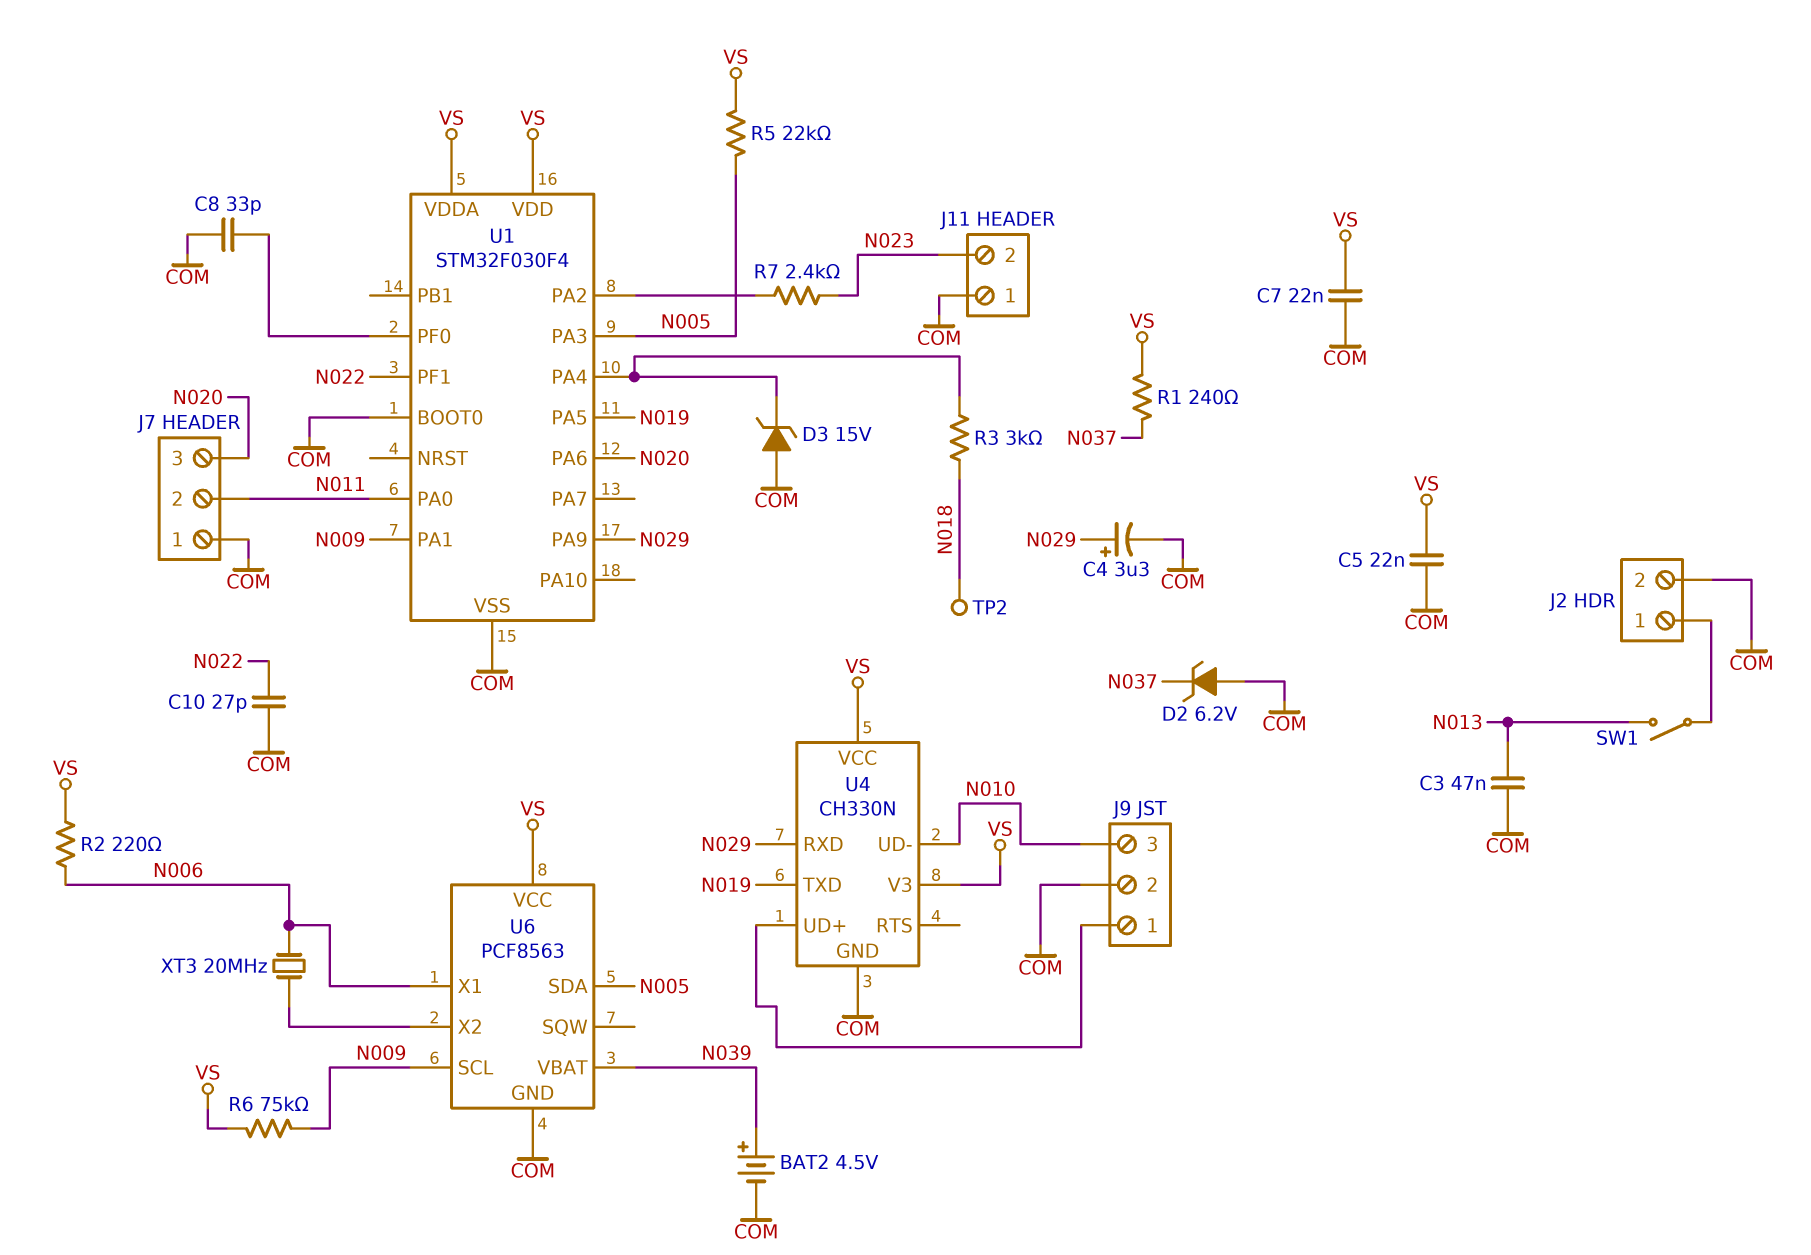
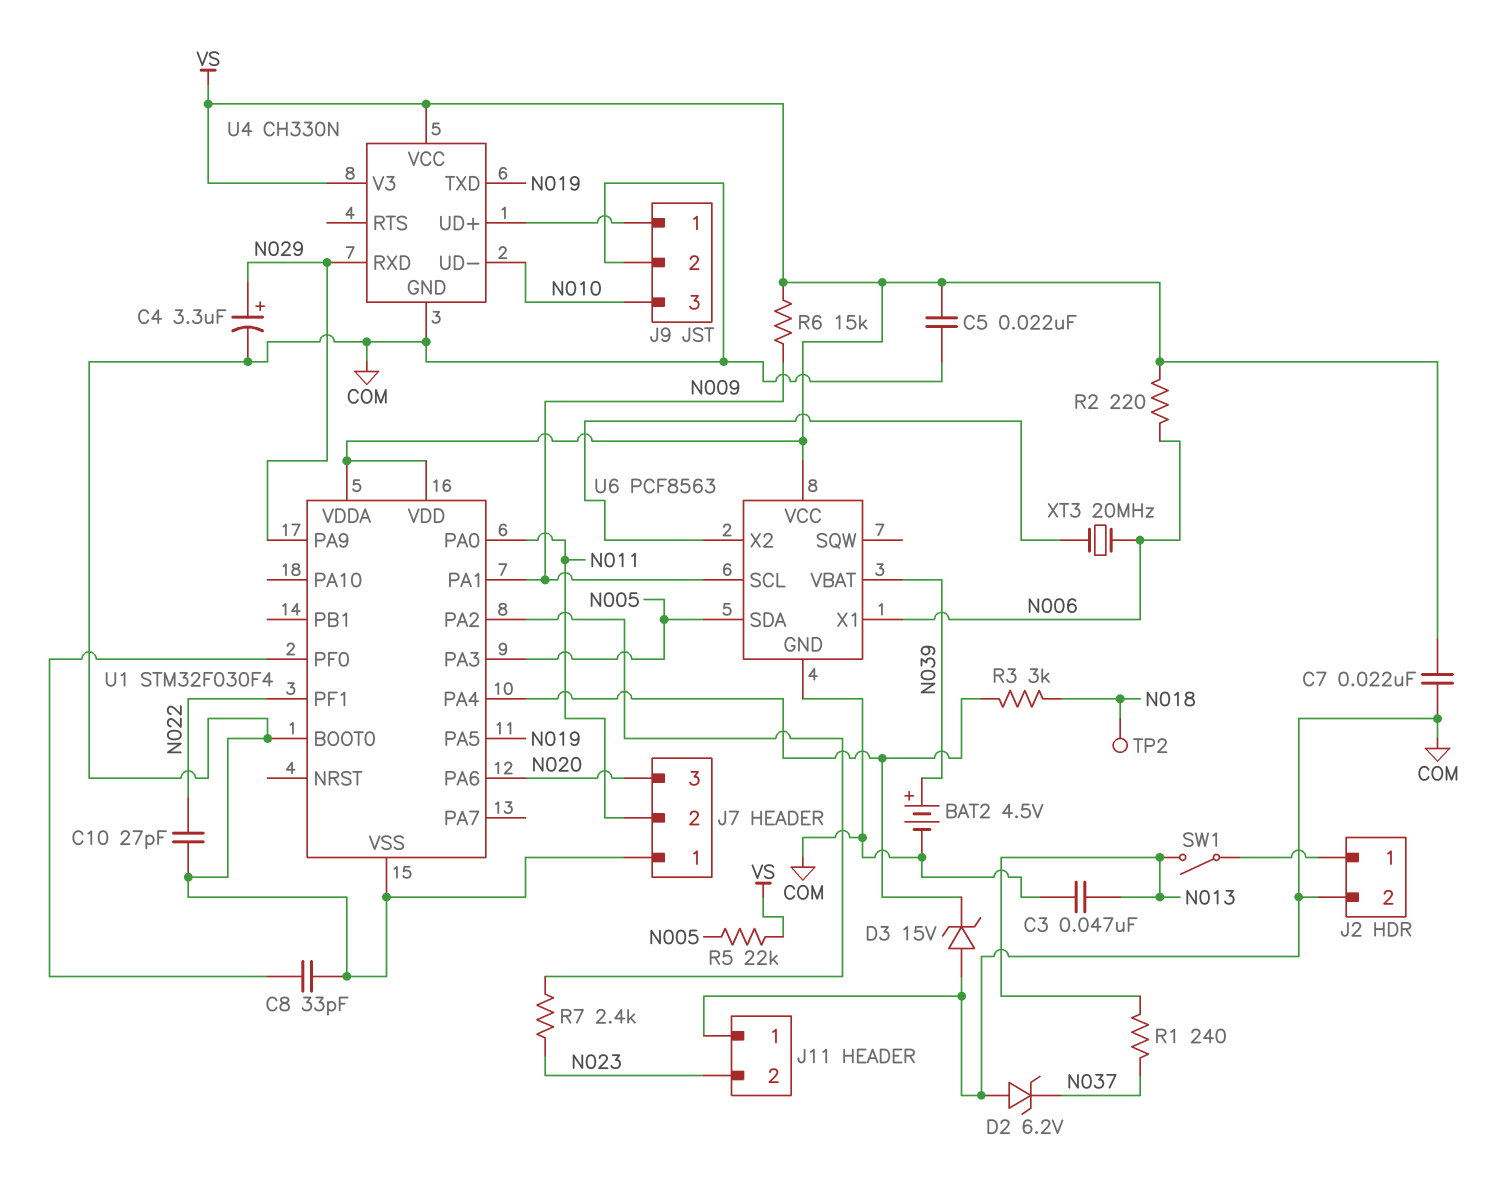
R1: 240 (N037, VS) -> 240 (N013, N037)
R6: 75k (N009, VS) -> 15k (N009, VS)

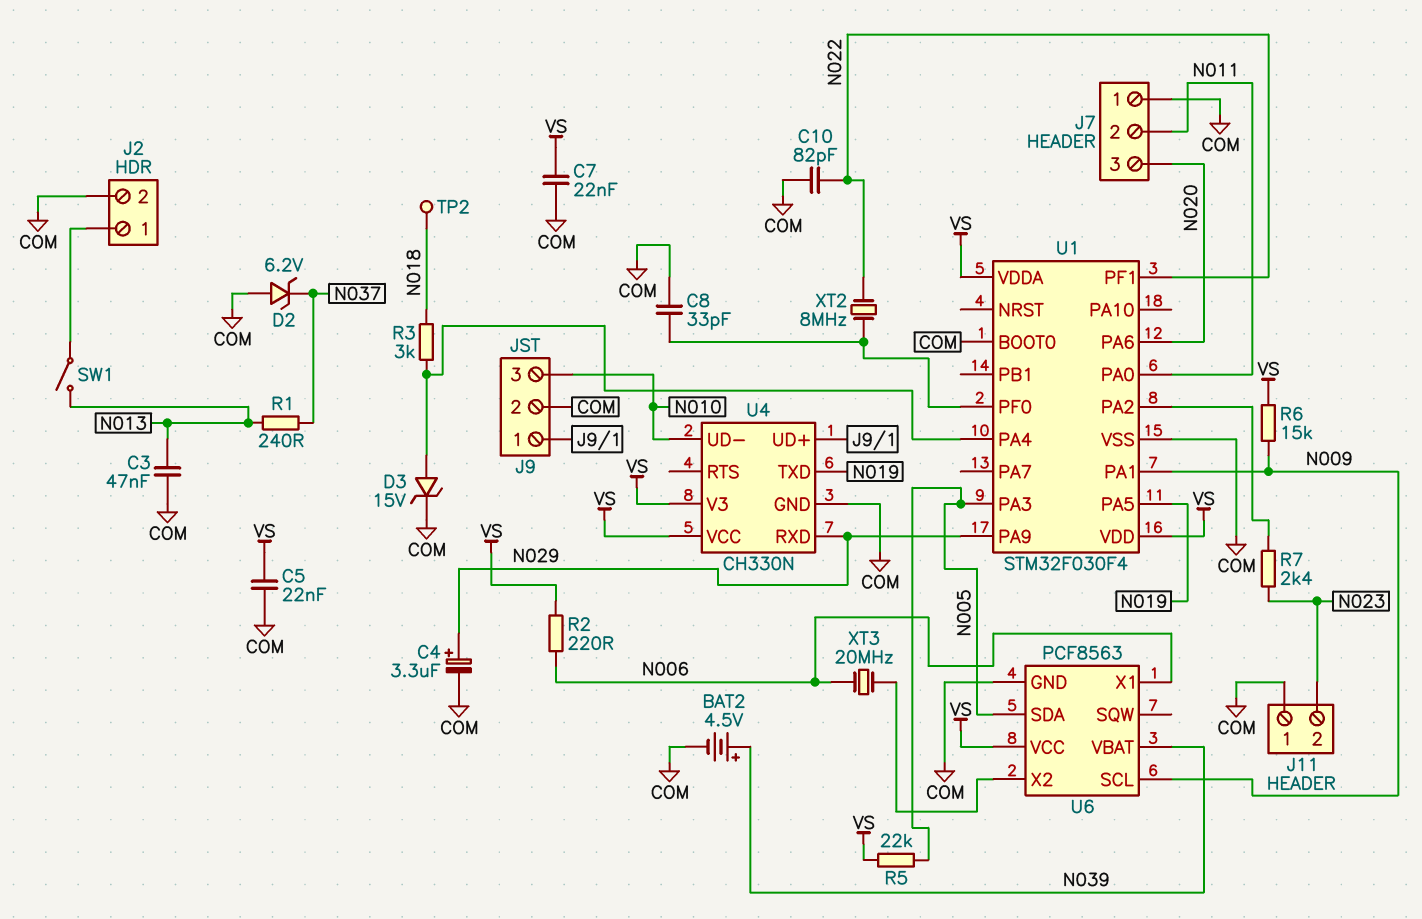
C10: 27pF (COM, N022) -> 82pF (COM, N022)
D3: zener 15V (A COM, K U1/PA4) -> zener 15V (A U1/PA4, K COM)
XT2: none -> 8MHz (N022, U1/PF0)

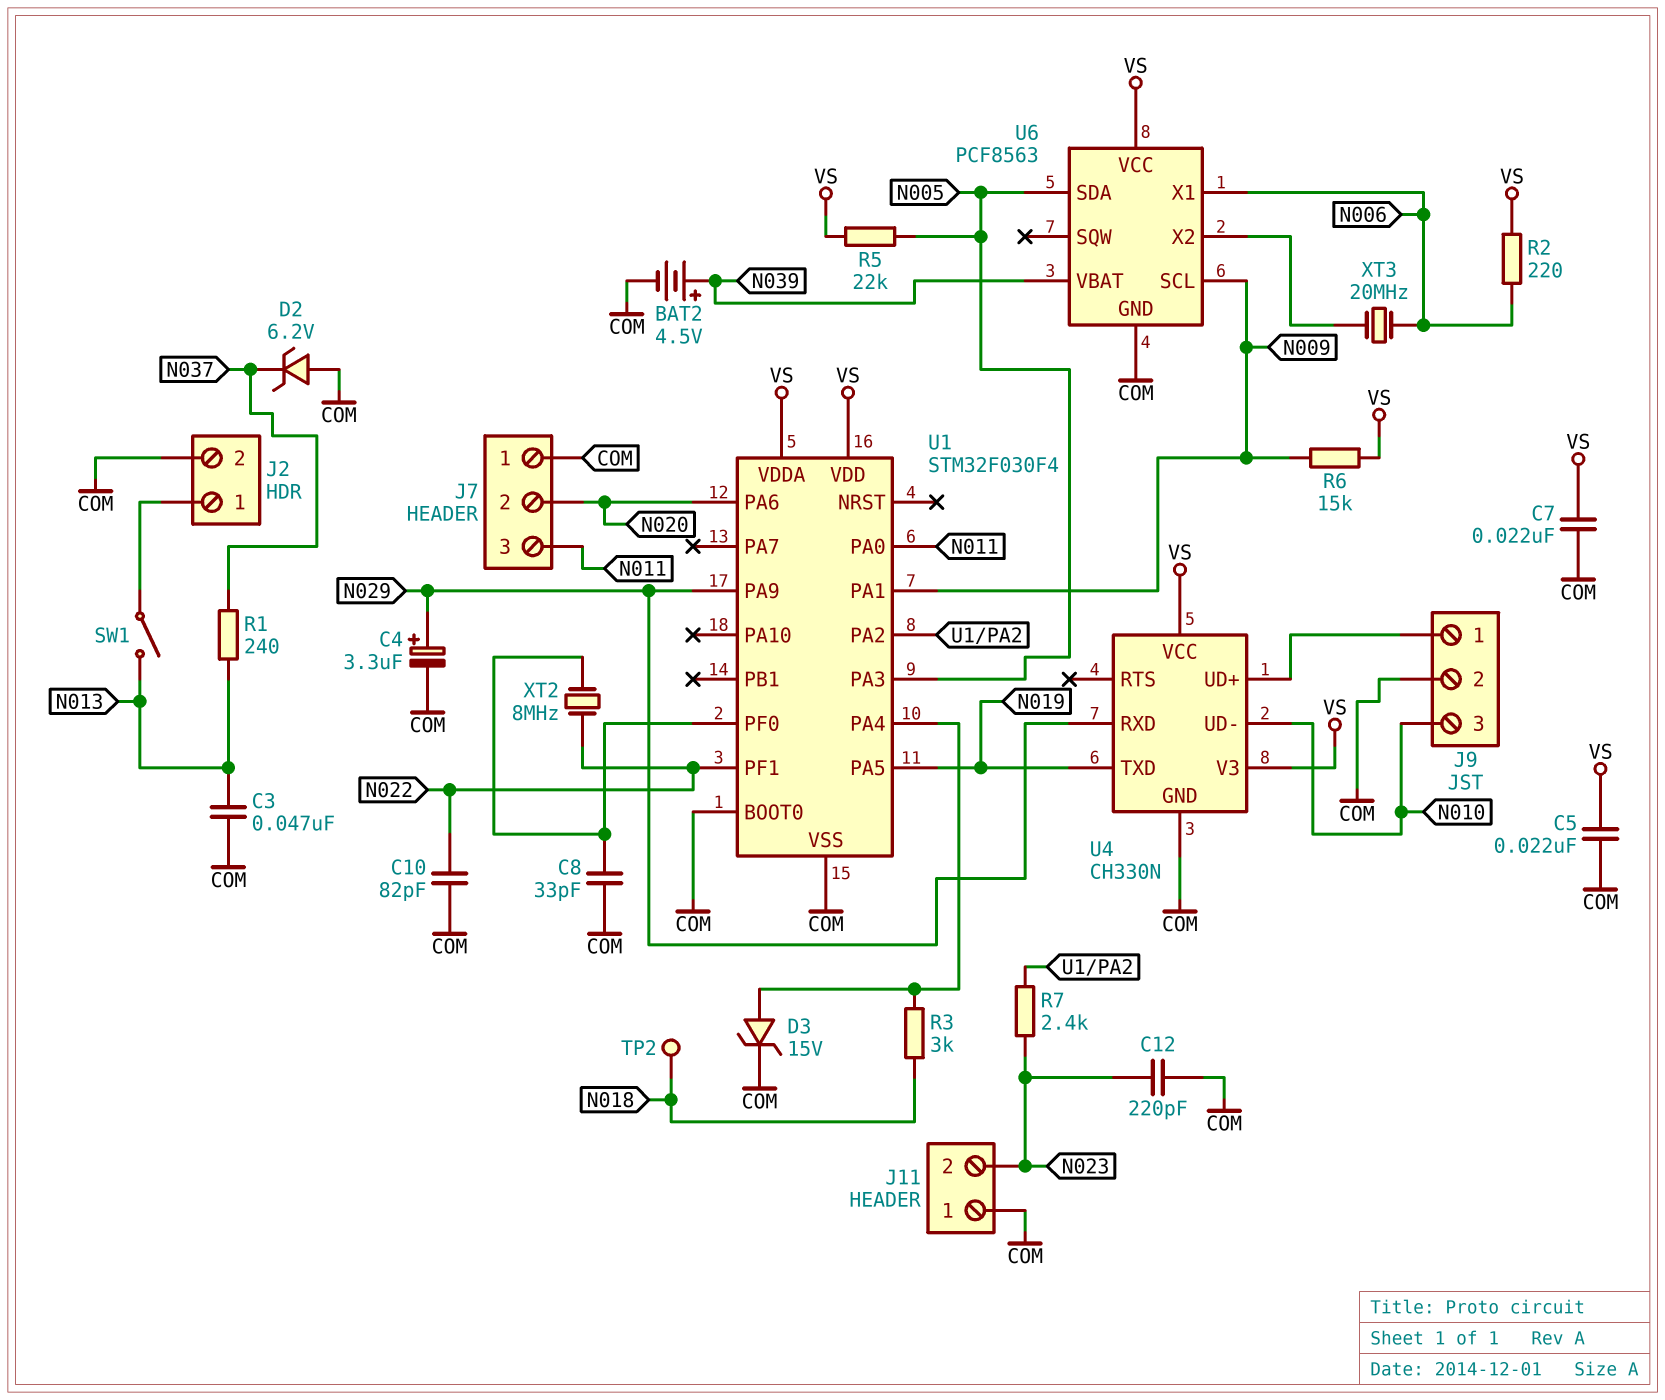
C12: none -> 220pF (COM, N023)
J7 pin 2: N011 -> N020
J7 pin 3: N020 -> N011

